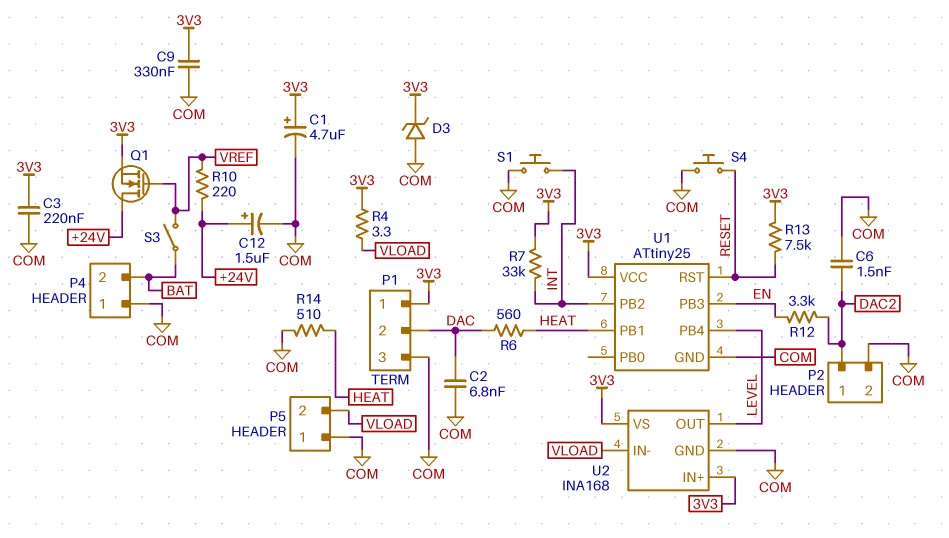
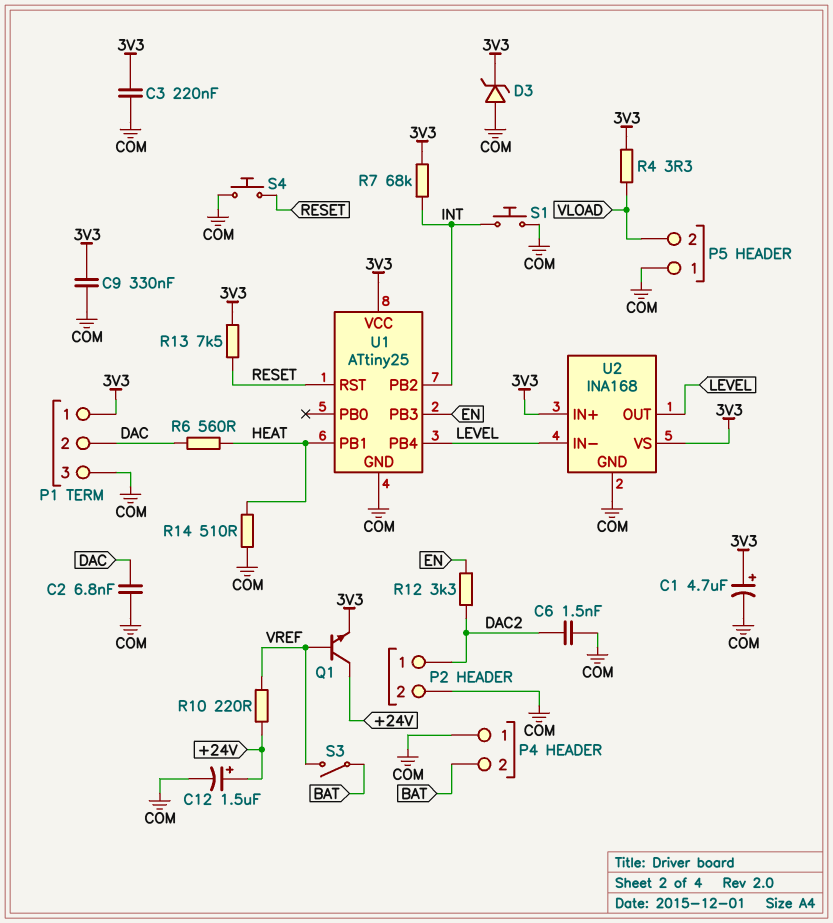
Q1: NMOS (G VREF, D +24V, S 3V3) -> NPN (B VREF, C +24V, E 3V3)
R7: 33k (3V3, INT) -> 68k (3V3, INT)
U2 pin IN-: VLOAD -> LEVEL

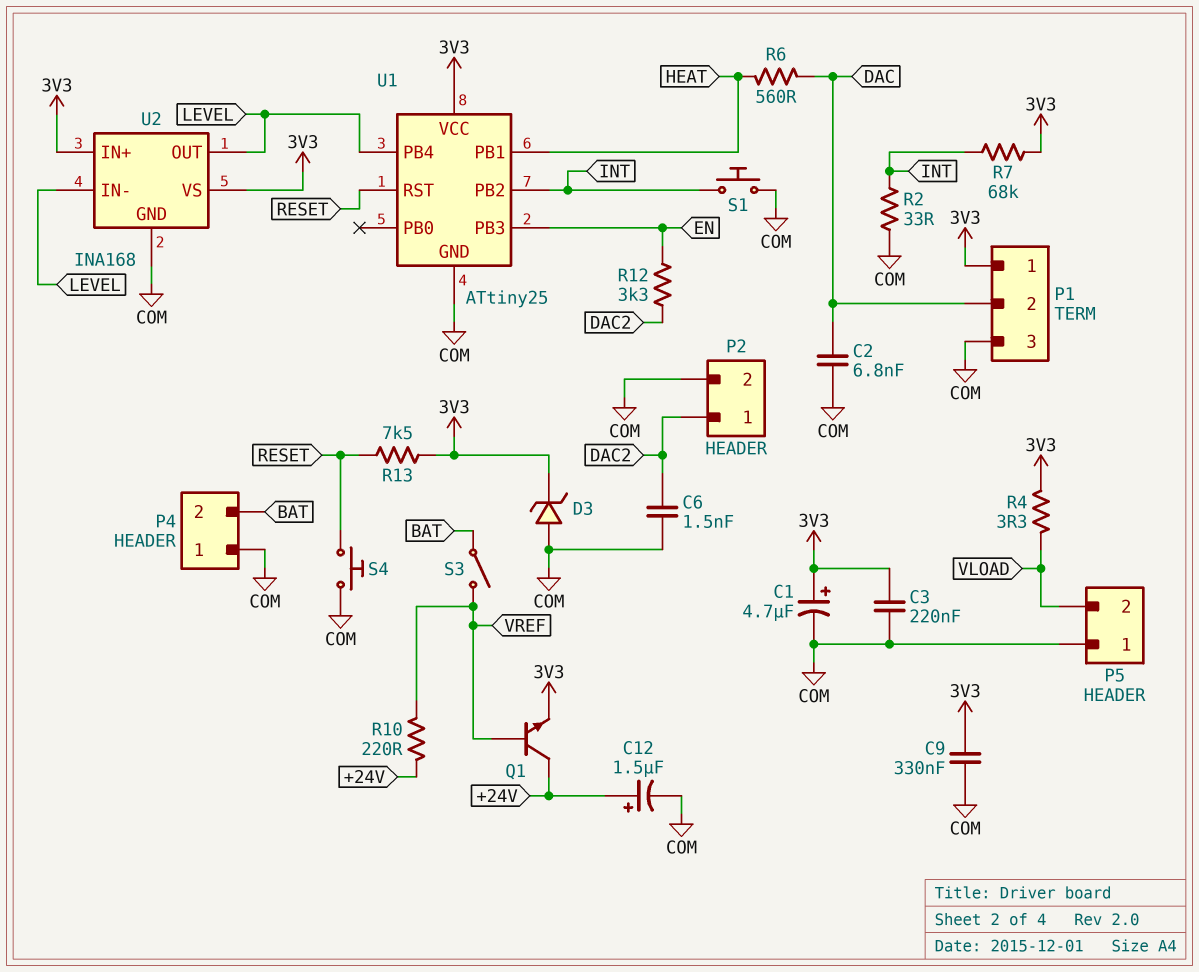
R2: none -> 33 (COM, INT)
R14: 510 (COM, HEAT) -> none

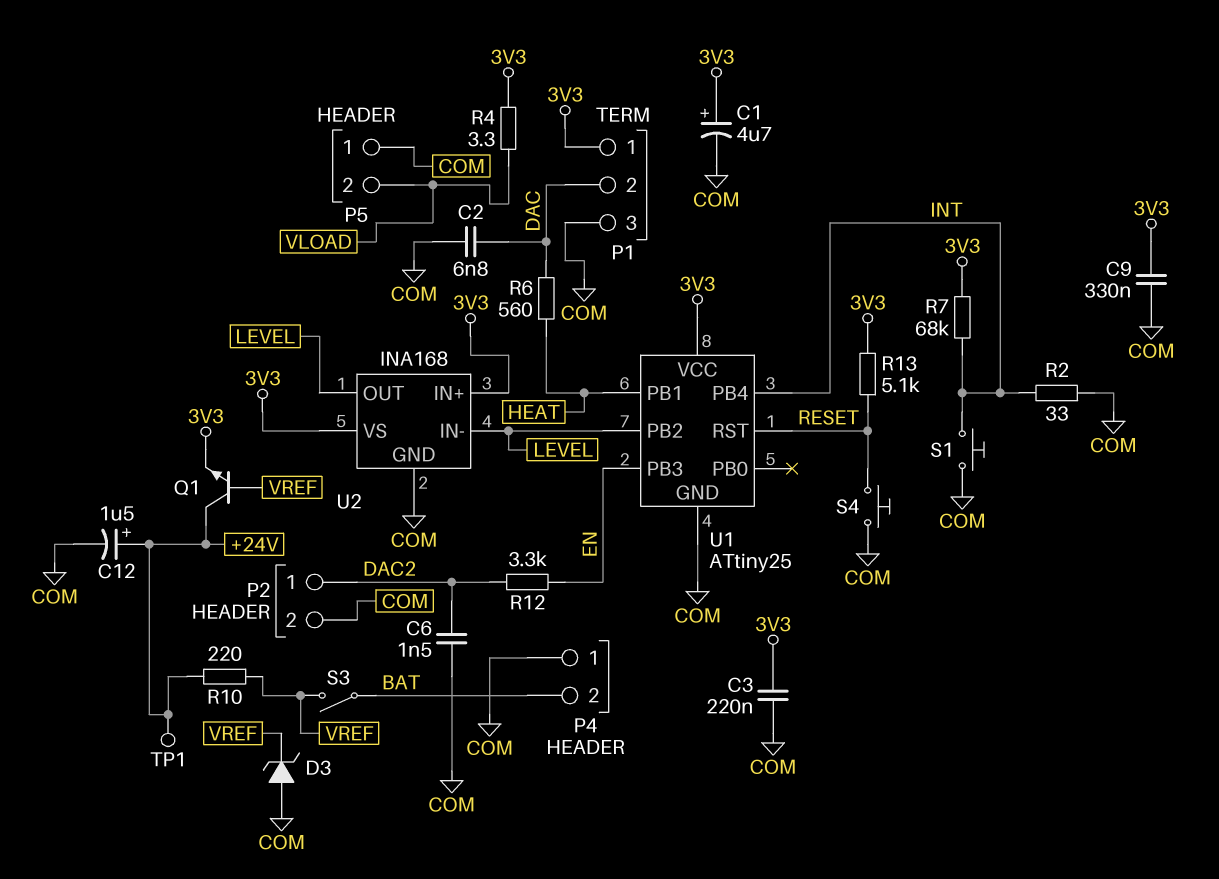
D3: zener (A COM, K 3V3) -> zener (A COM, K VREF)
R13: 7.5k (3V3, RESET) -> 5.1k (3V3, RESET)
TP1: none -> test point (+24V)
U1 pin PB2: INT -> LEVEL
U1 pin PB4: LEVEL -> INT

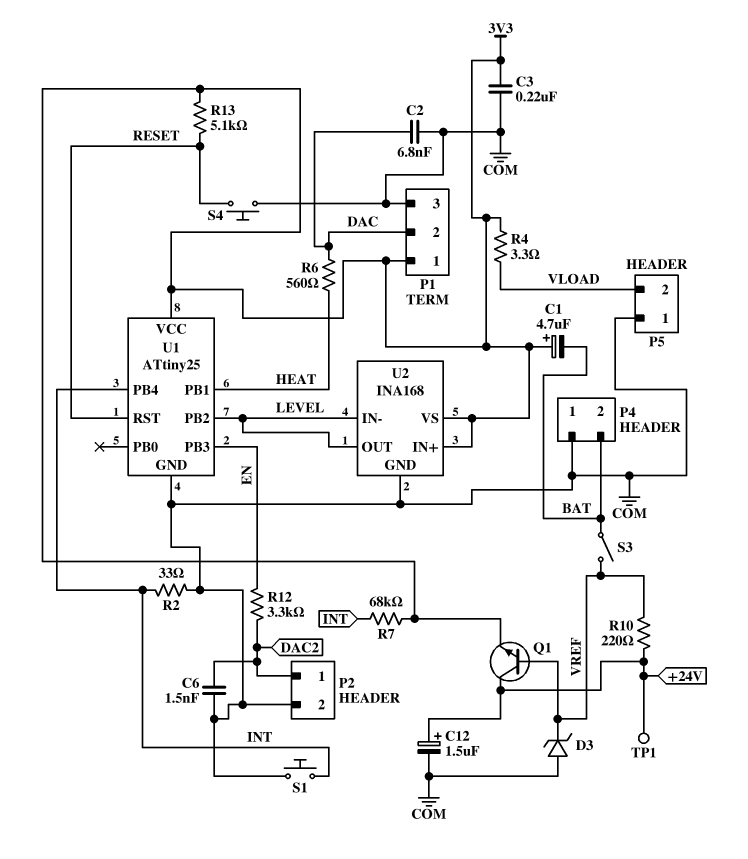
C1: 4.7uF (plus 3V3, minus COM) -> 4.7uF (plus 3V3, minus BAT)
C9: 330nF (3V3, COM) -> none

